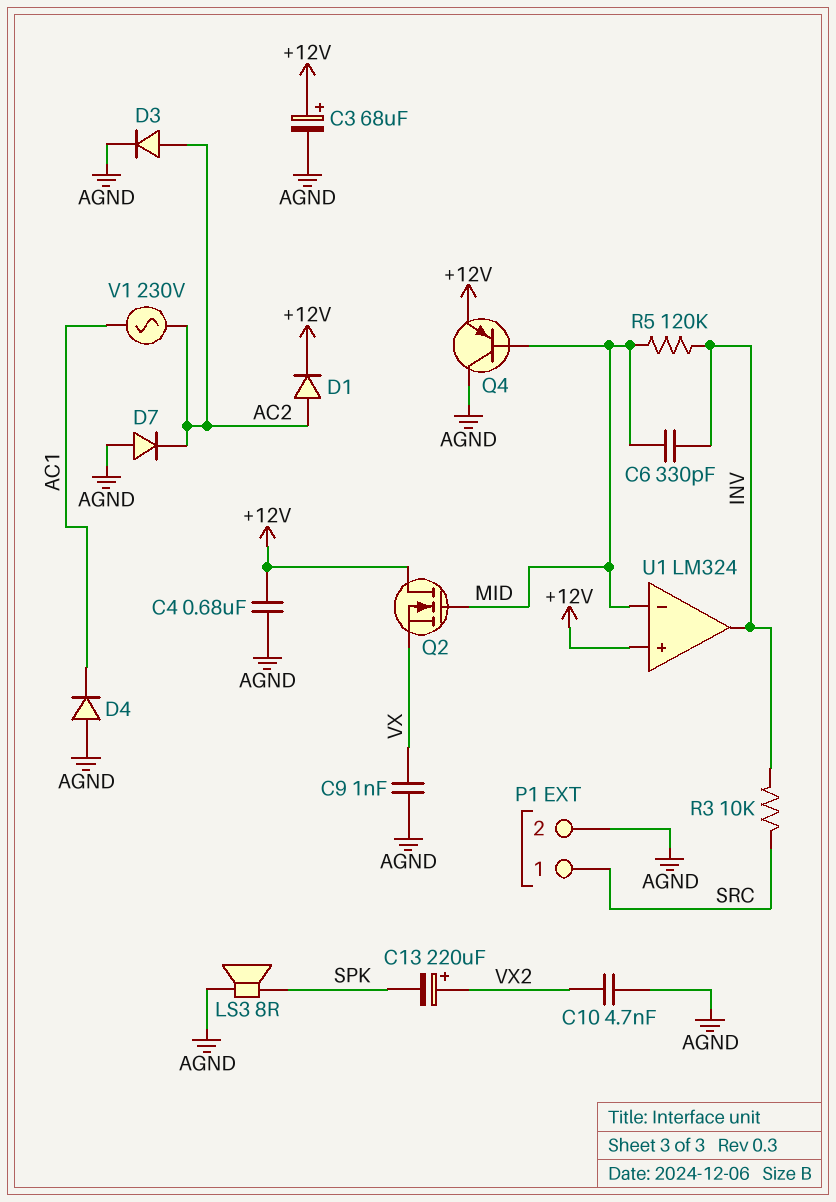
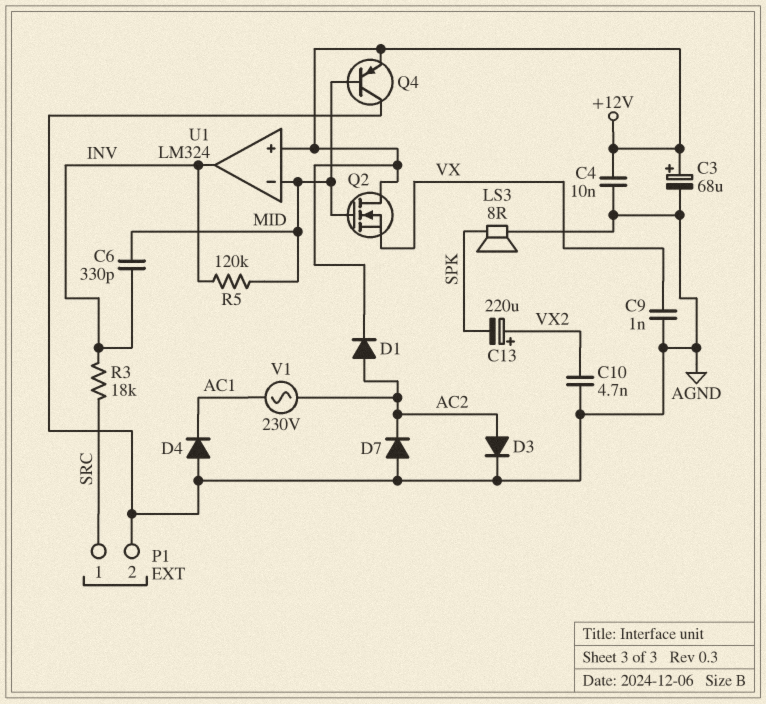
C4: 680nF (+12V, AGND) -> 10nF (+12V, AGND)
R3: 10k (INV, SRC) -> 18k (INV, SRC)

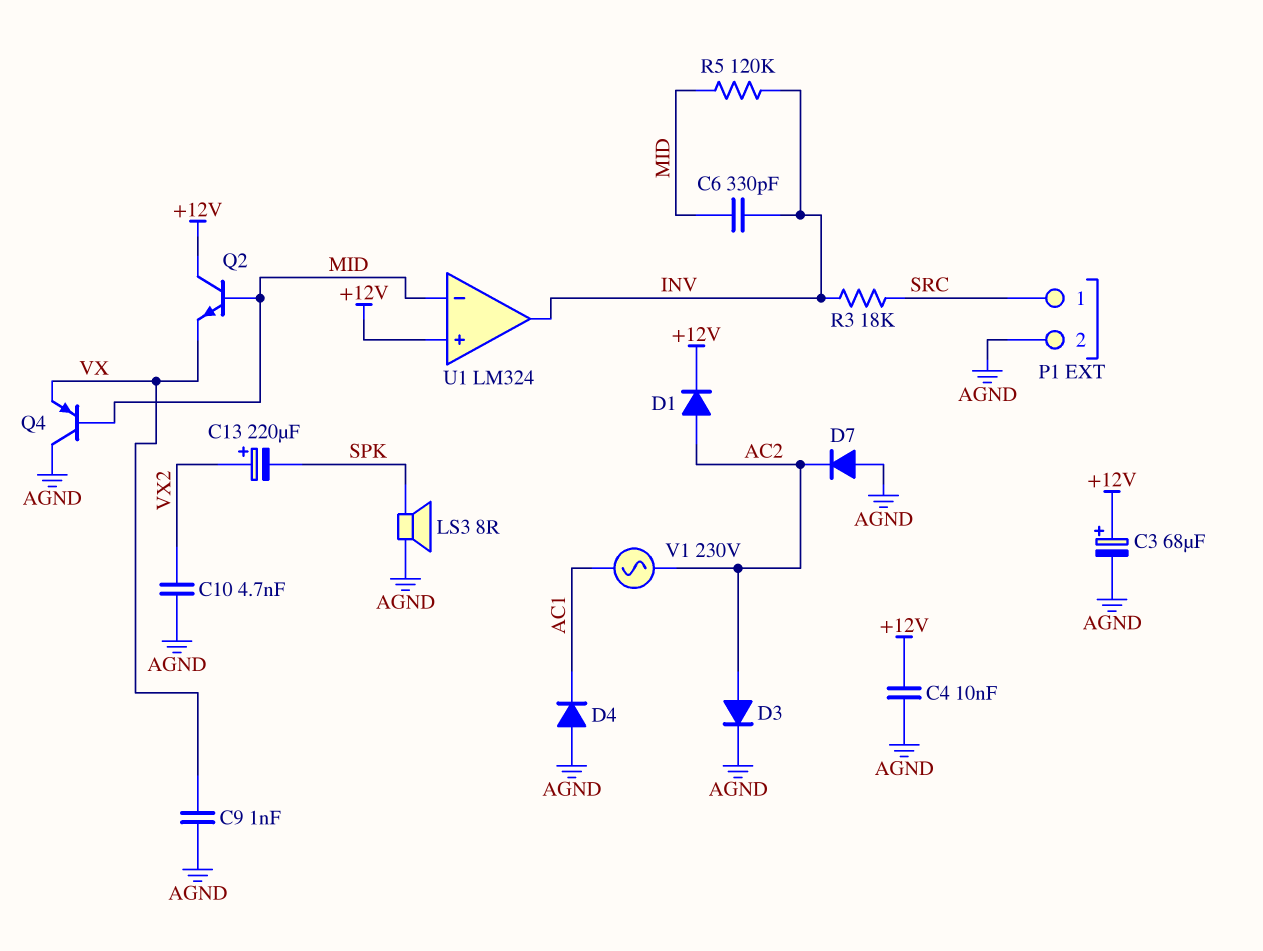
Q2: NMOS (G MID, D +12V, S VX) -> NPN (B MID, C +12V, E VX)
Q4: PNP (B MID, C AGND, E +12V) -> PNP (B MID, C AGND, E VX)

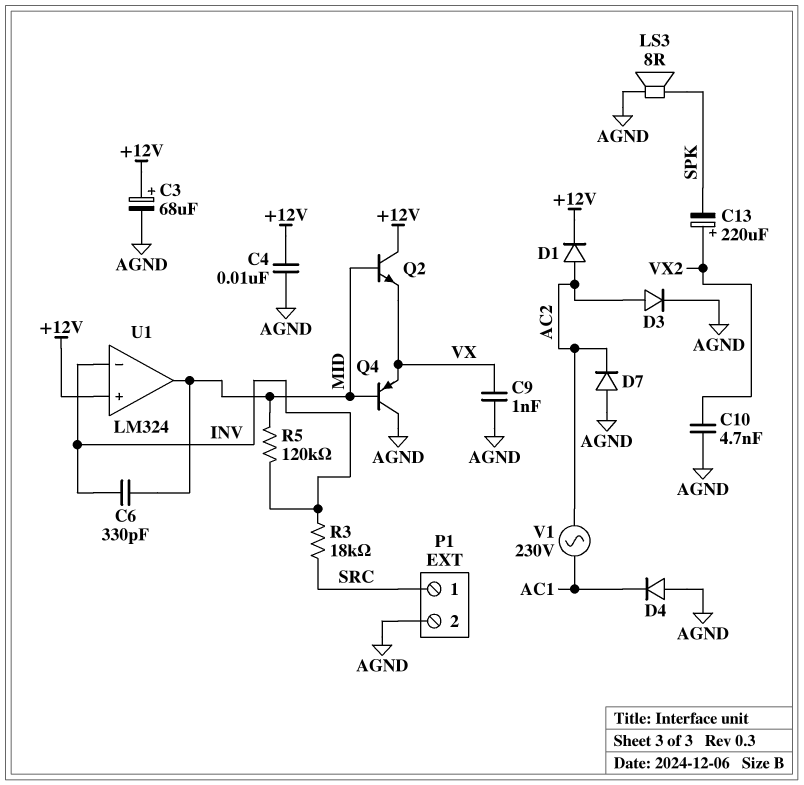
U1 pin in-: MID -> INV
U1 pin out: INV -> MID

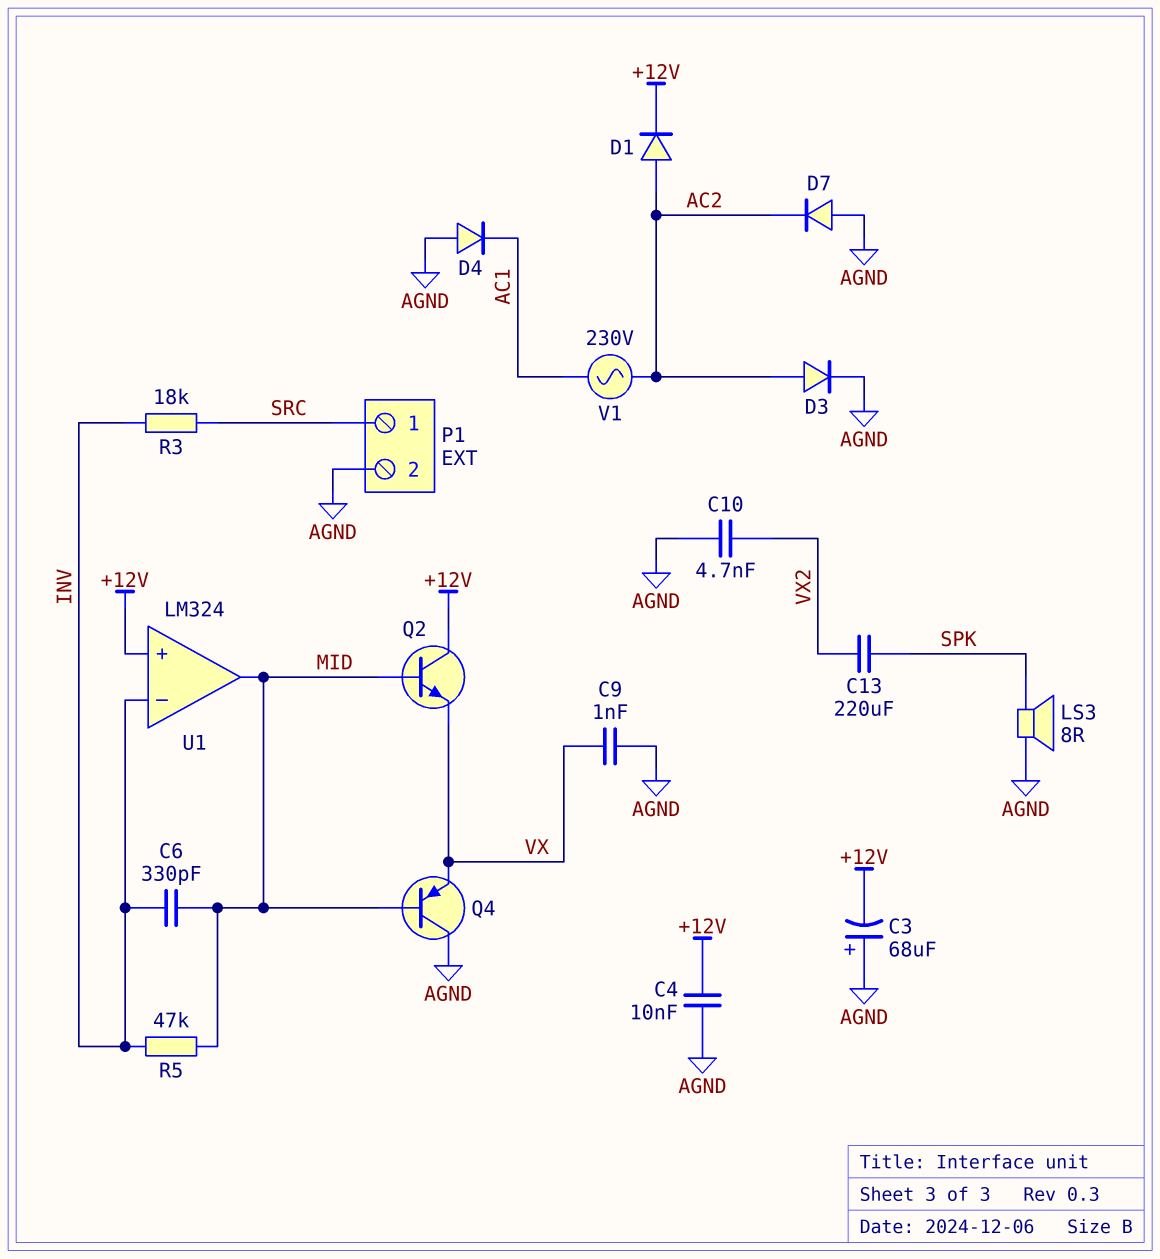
C3: 68uF (plus +12V, minus AGND) -> 68uF (plus AGND, minus +12V)
C13: 220uF (plus VX2, minus SPK) -> 220uF (SPK, VX2)
R5: 120k (INV, MID) -> 47k (INV, MID)

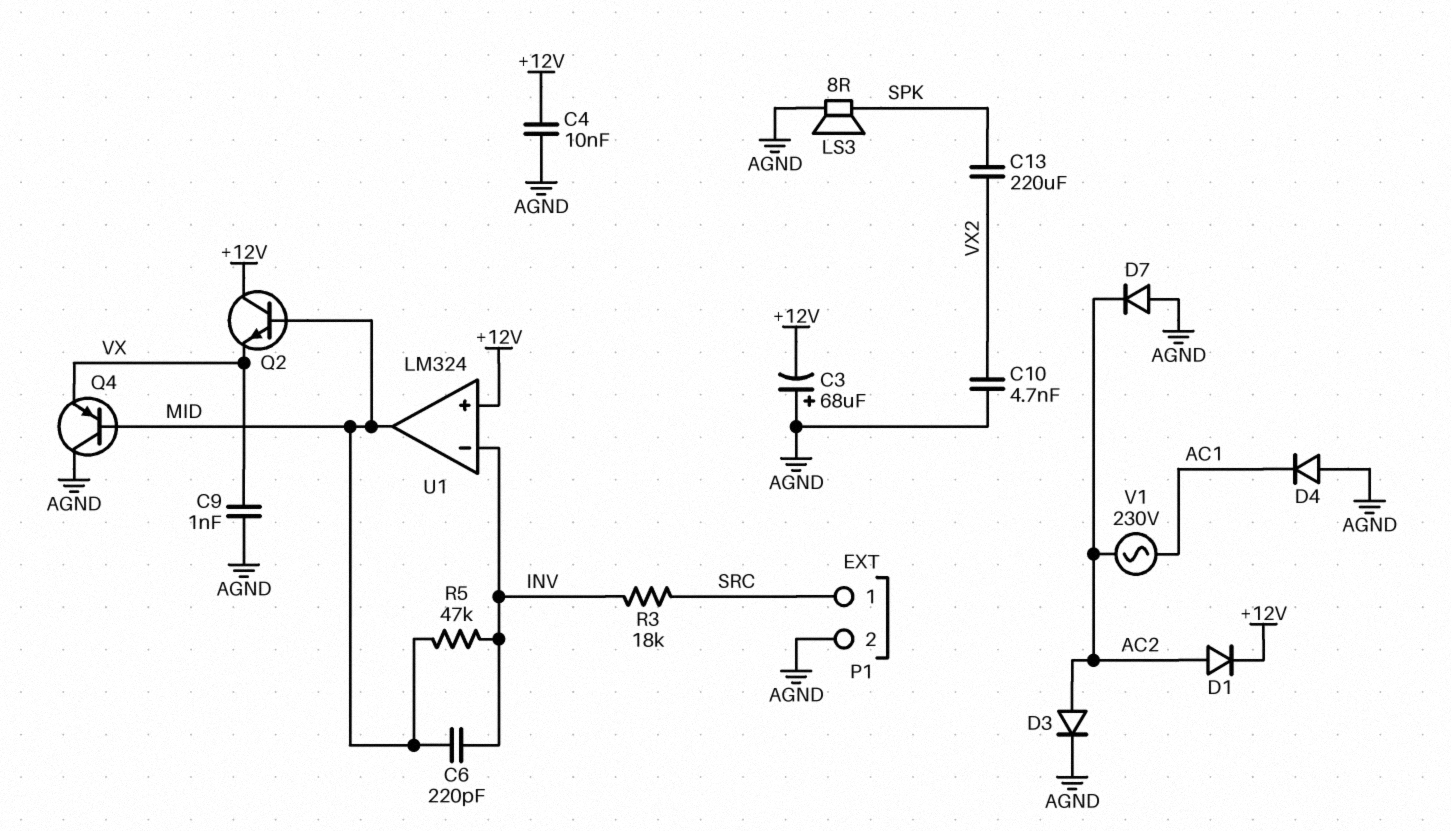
C6: 330pF (INV, MID) -> 220pF (INV, MID)

